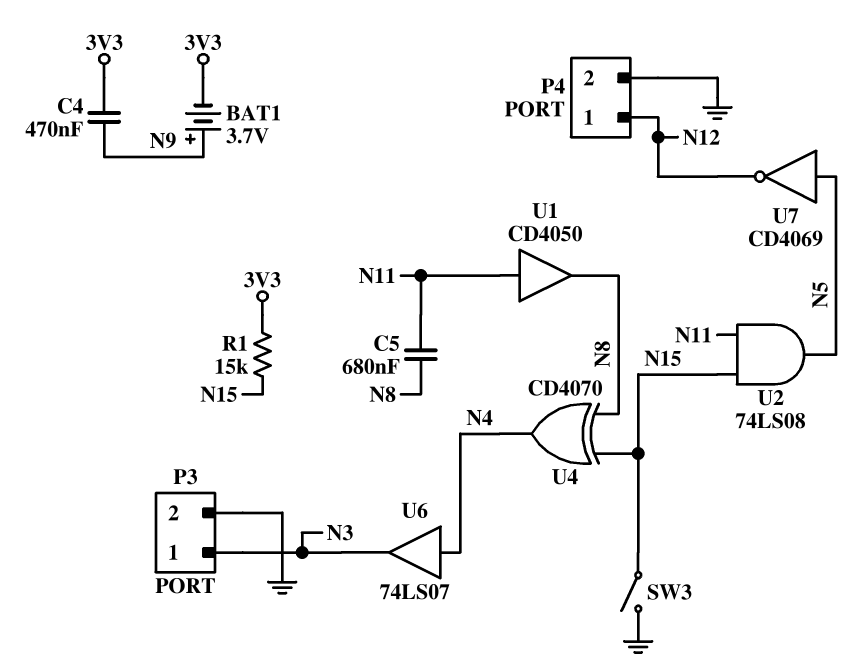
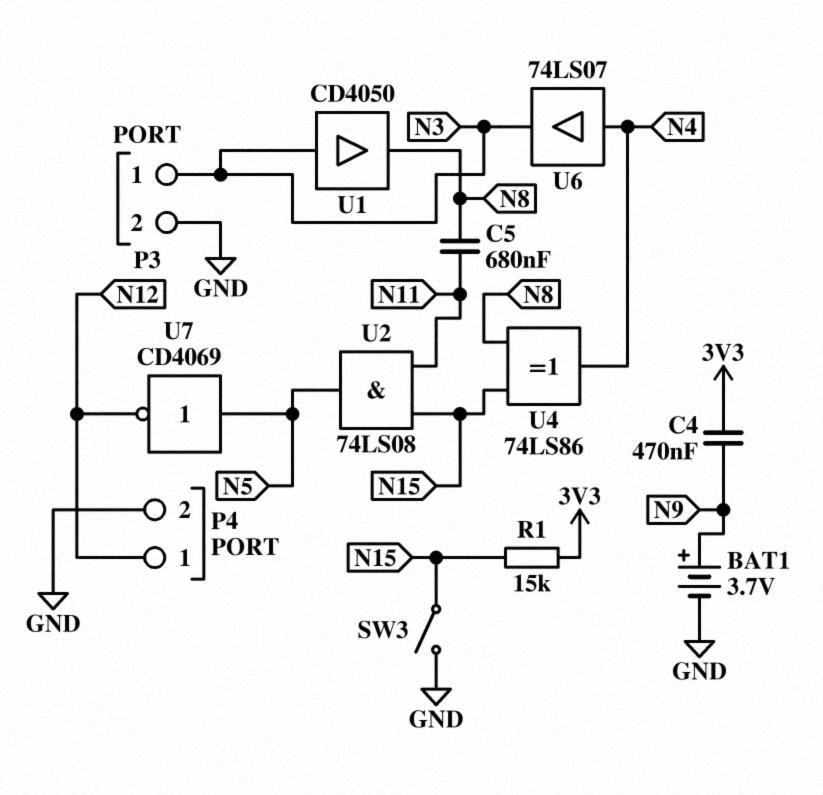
BAT1: 3.7V (plus N9, minus 3V3) -> 3.7V (plus N9, minus GND)
U1: buffer CD4050 (in N11, out N8) -> buffer CD4050 (in N3, out N8)
U4: XOR CD4070 (in N8, in N15, out N4) -> XOR 74LS86 (in N8, in N15, out N4)

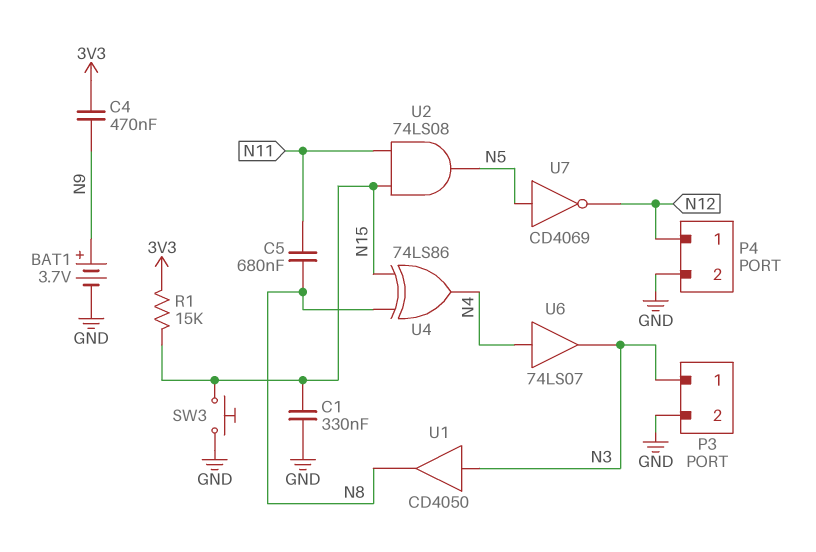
C1: none -> 330nF (GND, N15)
SW3: switch (GND, N15) -> button (GND, N15)

